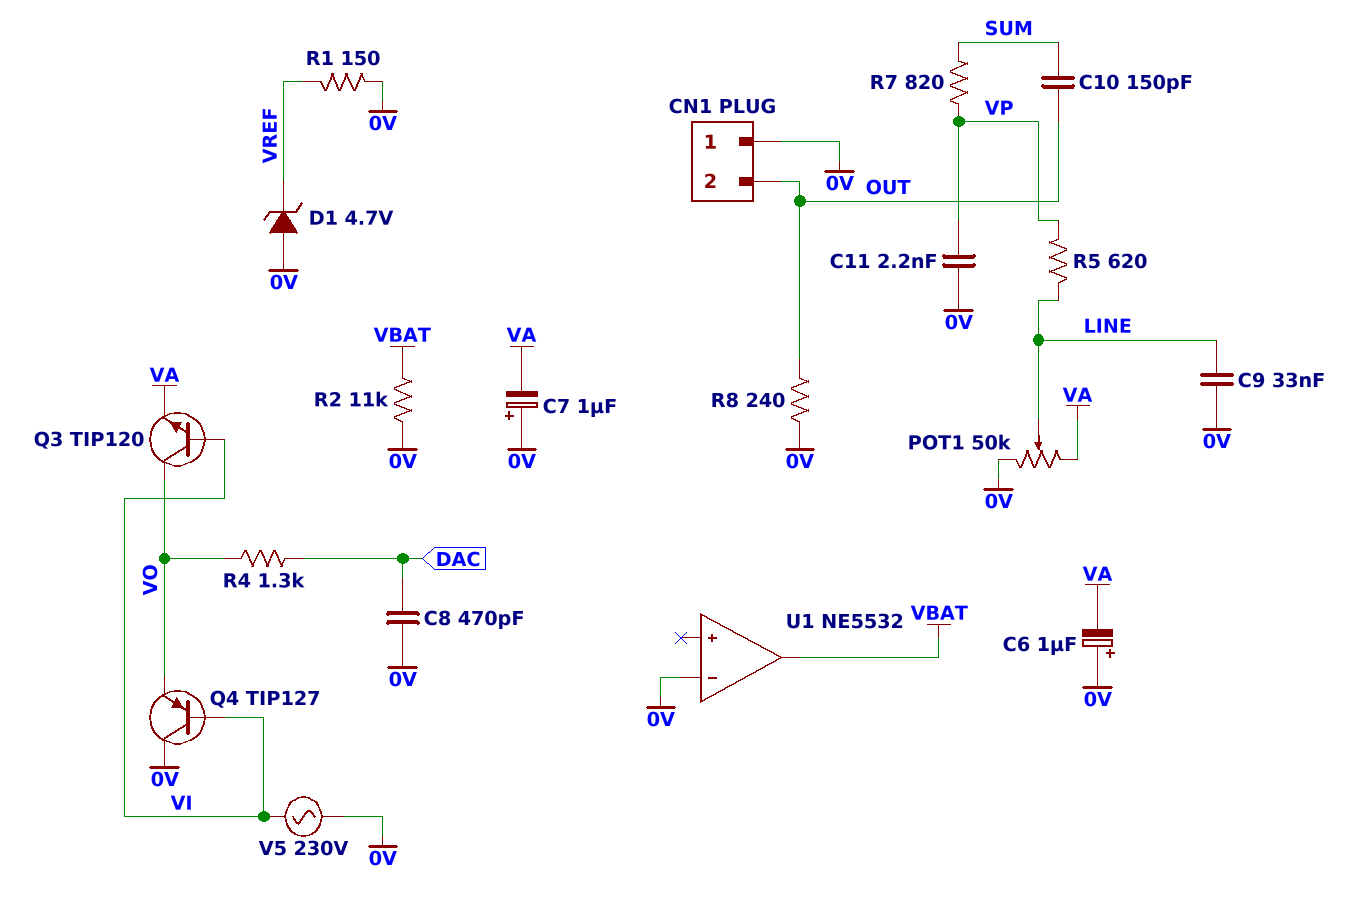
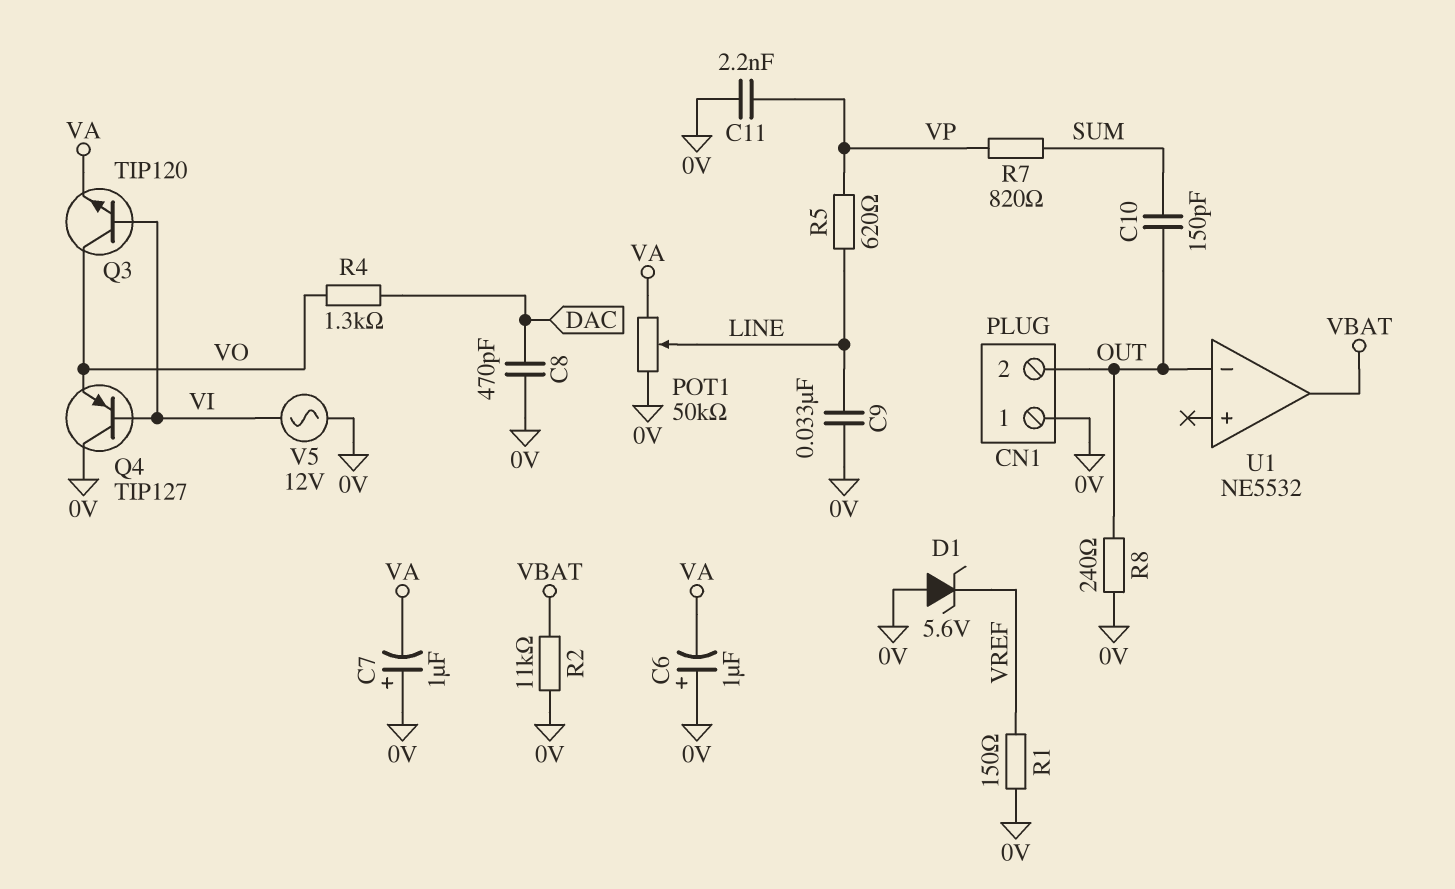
D1: zener 4.7V (A 0V, K VREF) -> zener 5.6V (A 0V, K VREF)
U1 pin in-: 0V -> OUT
V5: AC 230V (0V, VI) -> AC 12V (0V, VI)

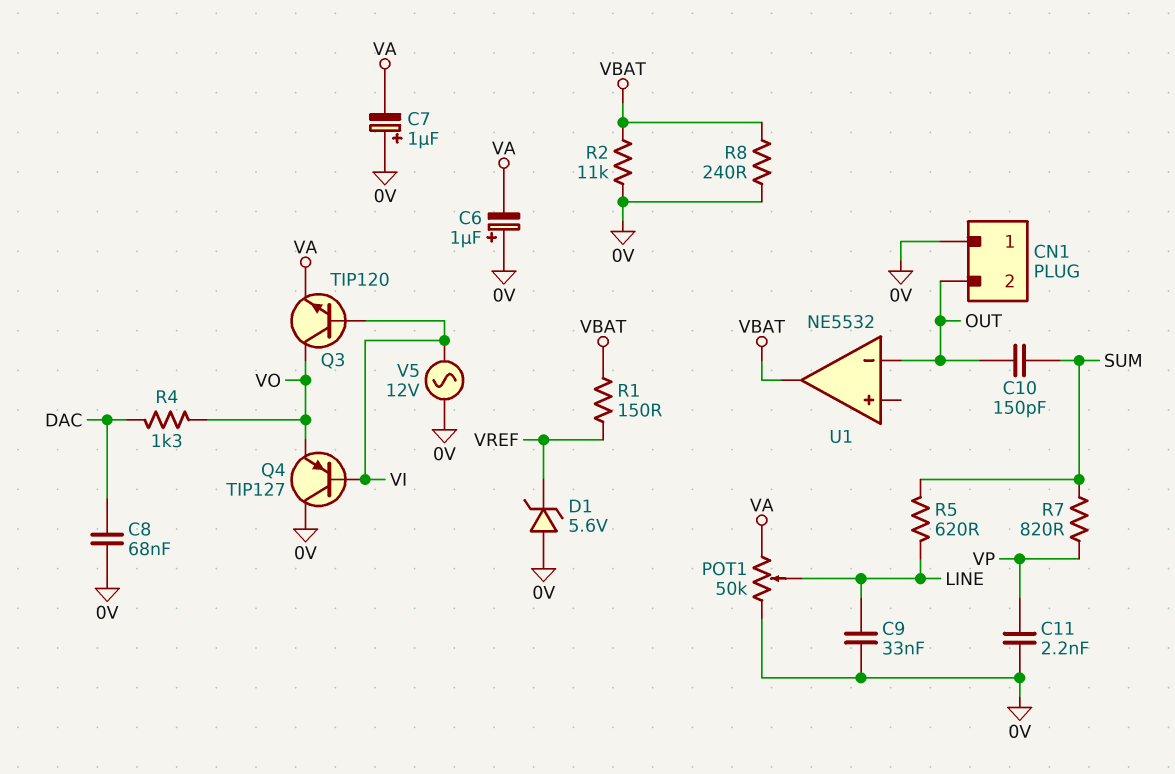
C8: 470pF (0V, DAC) -> 68nF (0V, DAC)
R1: 150 (0V, VREF) -> 150 (VBAT, VREF)
R5: 620 (LINE, VP) -> 620 (LINE, SUM)
R8: 240 (0V, OUT) -> 240 (0V, VBAT)

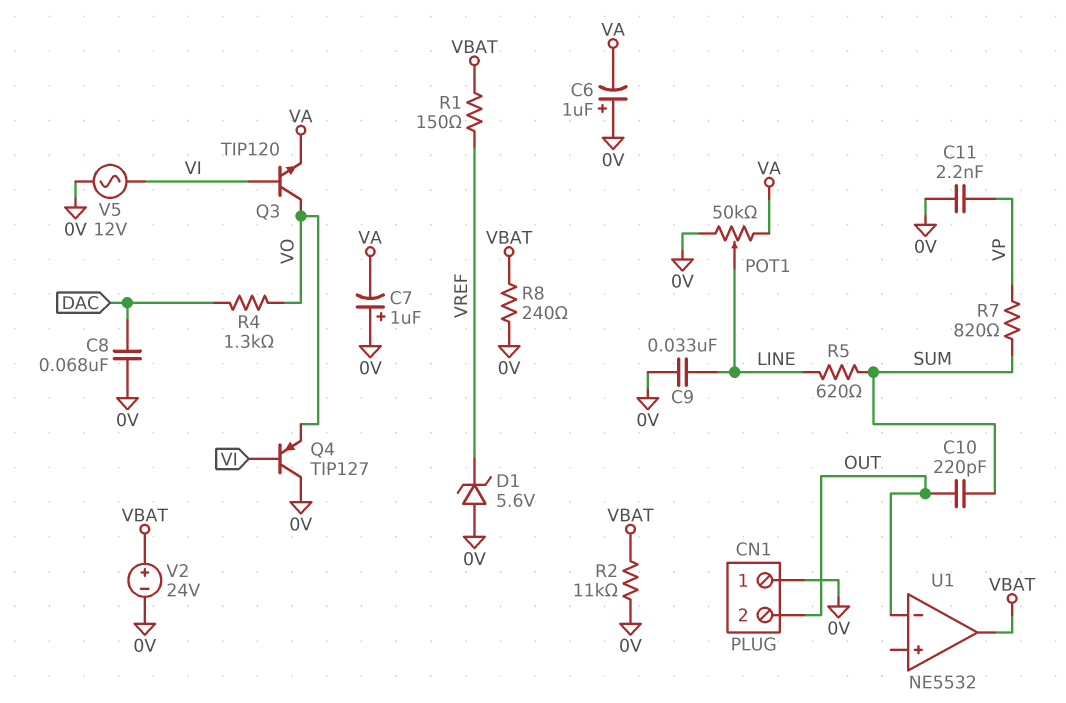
C10: 150pF (OUT, SUM) -> 220pF (OUT, SUM)
V2: none -> 24V (plus VBAT, minus 0V)

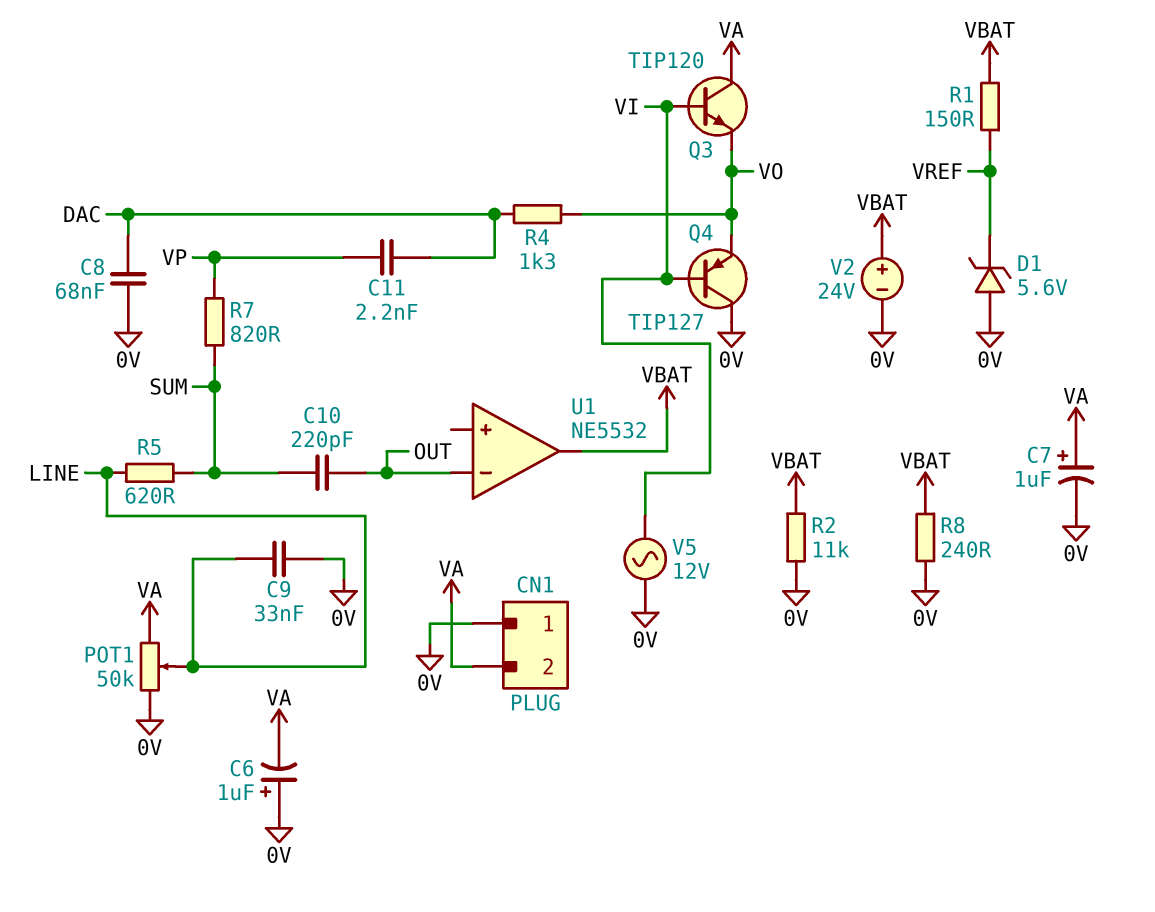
C7: 1uF (plus 0V, minus VA) -> 1uF (plus VA, minus 0V)
C11: 2.2nF (0V, VP) -> 2.2nF (DAC, VP)
CN1 pin 2: OUT -> VA
Q3: NPN TIP120 (B VI, C VO, E VA) -> NPN TIP120 (B VI, C VA, E VO)

